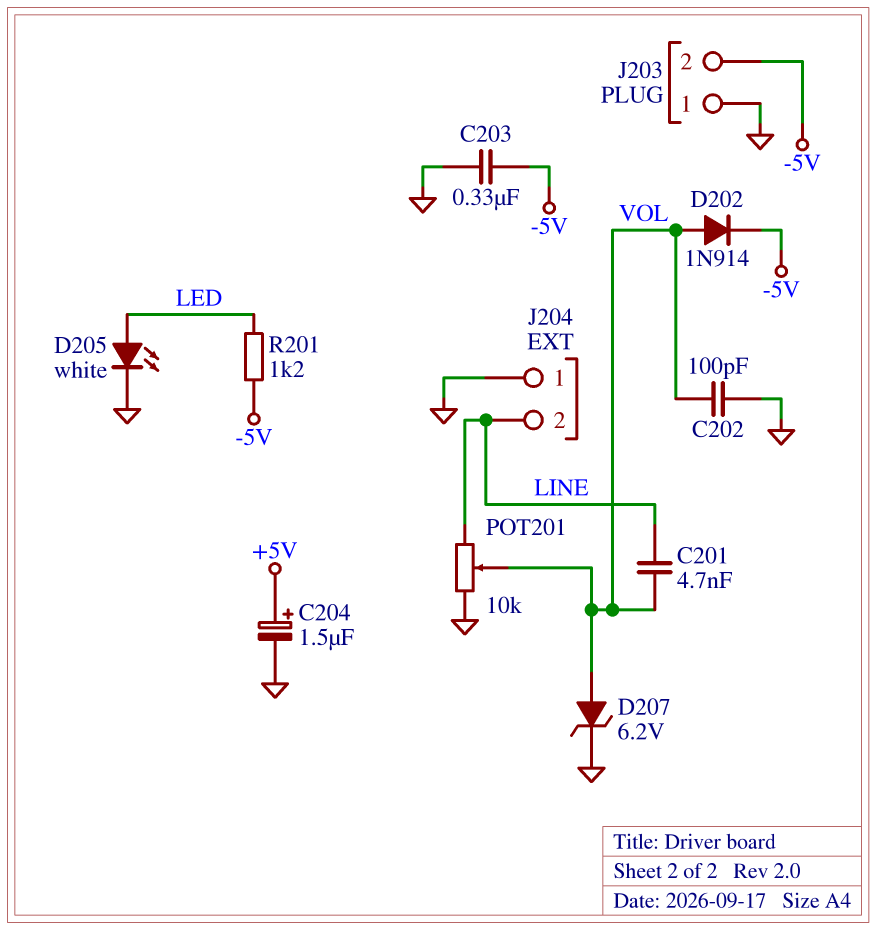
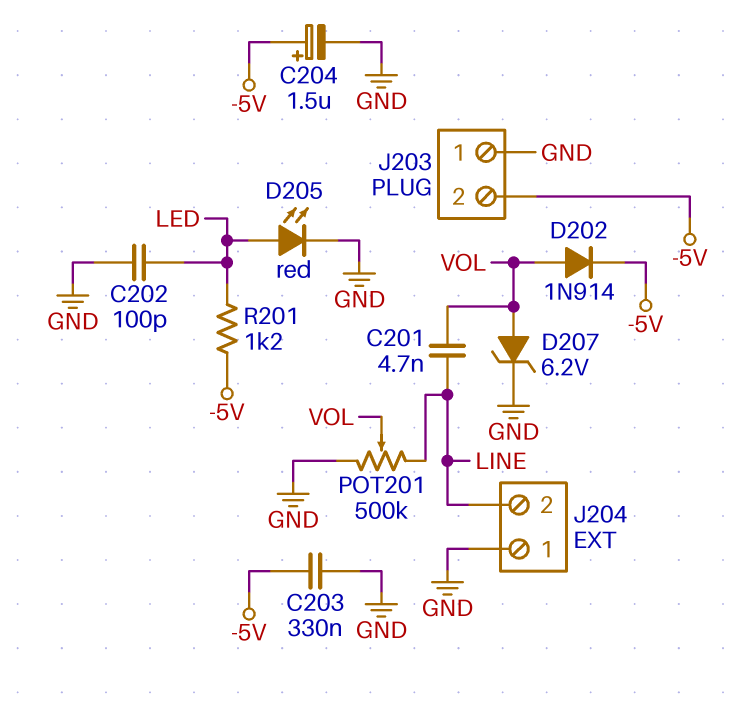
C202: 100pF (GND, VOL) -> 100pF (GND, LED)
C204: 1.5uF (plus +5V, minus GND) -> 1.5uF (plus -5V, minus GND)
D205: LED white (A LED, K GND) -> LED red (A LED, K GND)
POT201: 10k (GND, LINE, wiper VOL) -> 500k (GND, LINE, wiper VOL)

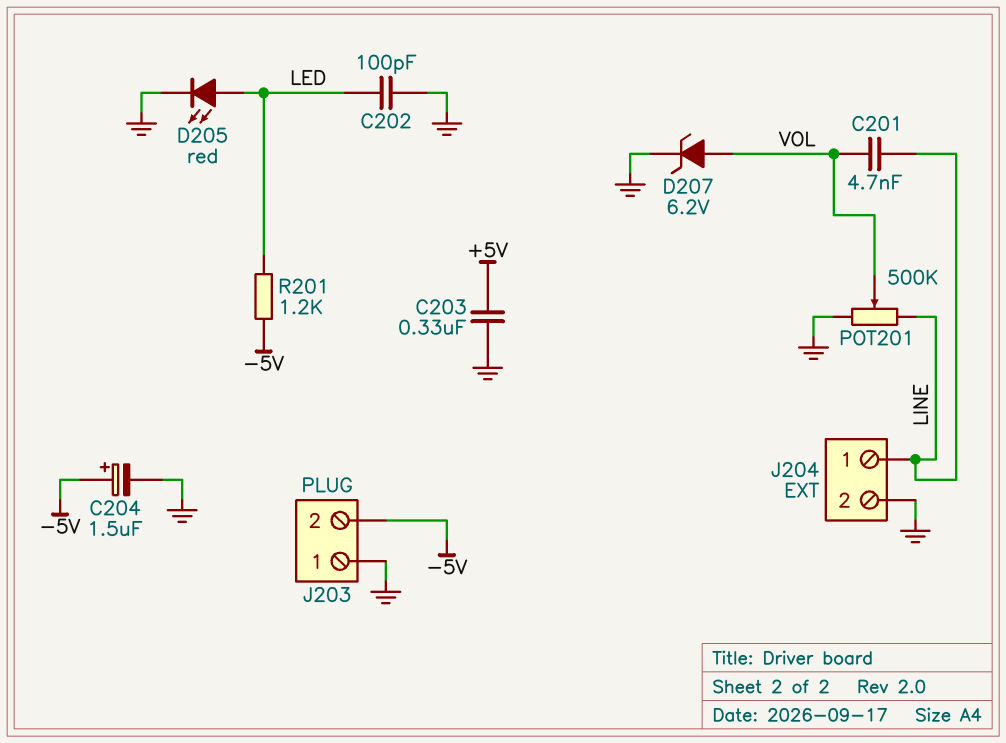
C203: 330nF (-5V, GND) -> 330nF (+5V, GND)
D202: diode 1N914 (A VOL, K -5V) -> none
J204 pin 1: GND -> LINE
J204 pin 2: LINE -> GND

